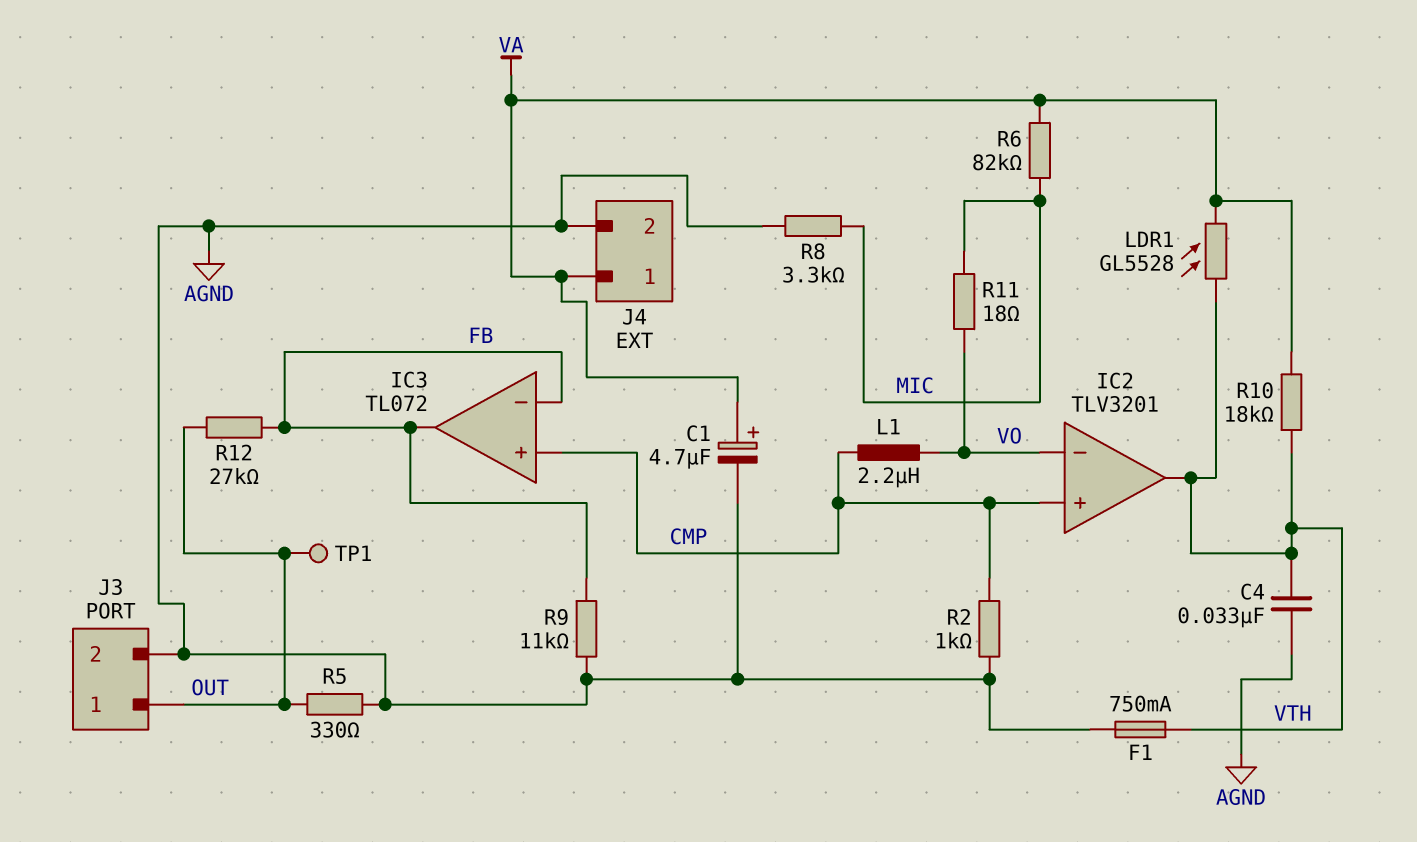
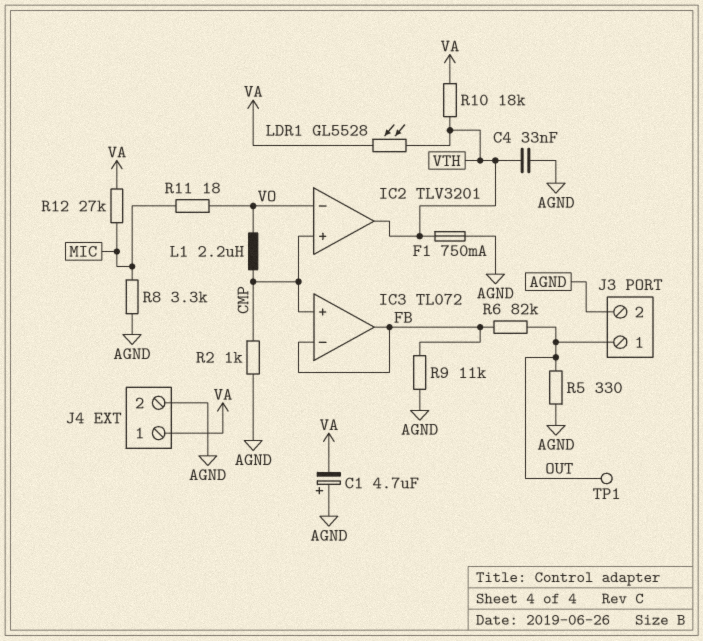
C1: 4.7uF (plus VA, minus AGND) -> 4.7uF (plus AGND, minus VA)
R6: 82k (MIC, VA) -> 82k (FB, OUT)
R12: 27k (FB, OUT) -> 27k (MIC, VA)

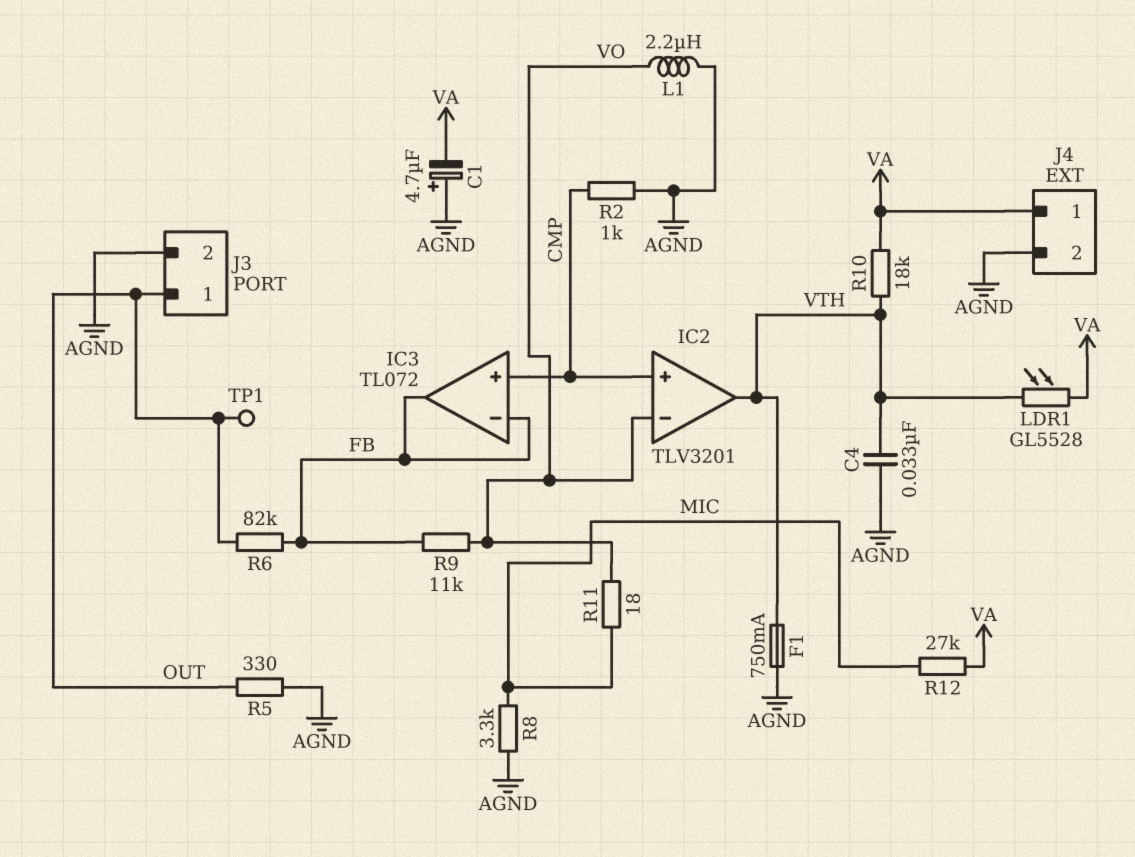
L1: 2.2uH (CMP, VO) -> 2.2uH (AGND, VO)
R9: 11k (AGND, FB) -> 11k (FB, VO)

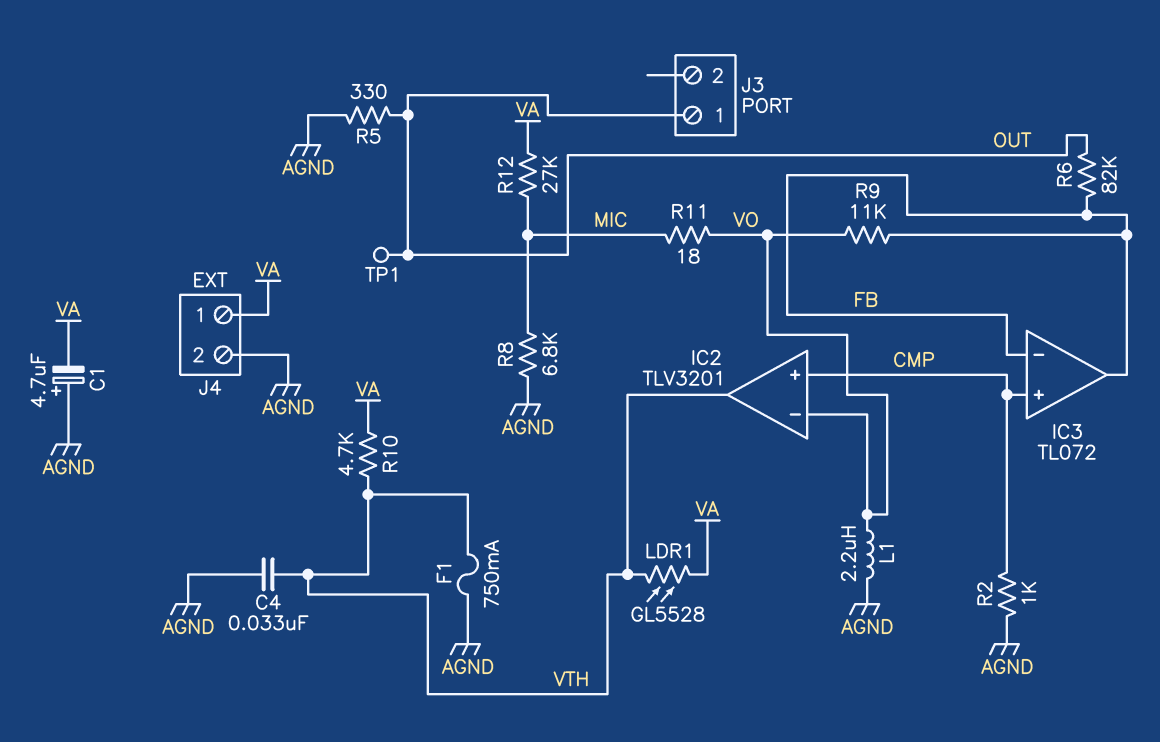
J3 pin 2: AGND -> none
R8: 3.3k (AGND, MIC) -> 6.8k (AGND, MIC)
R10: 18k (VA, VTH) -> 4.7k (VA, VTH)

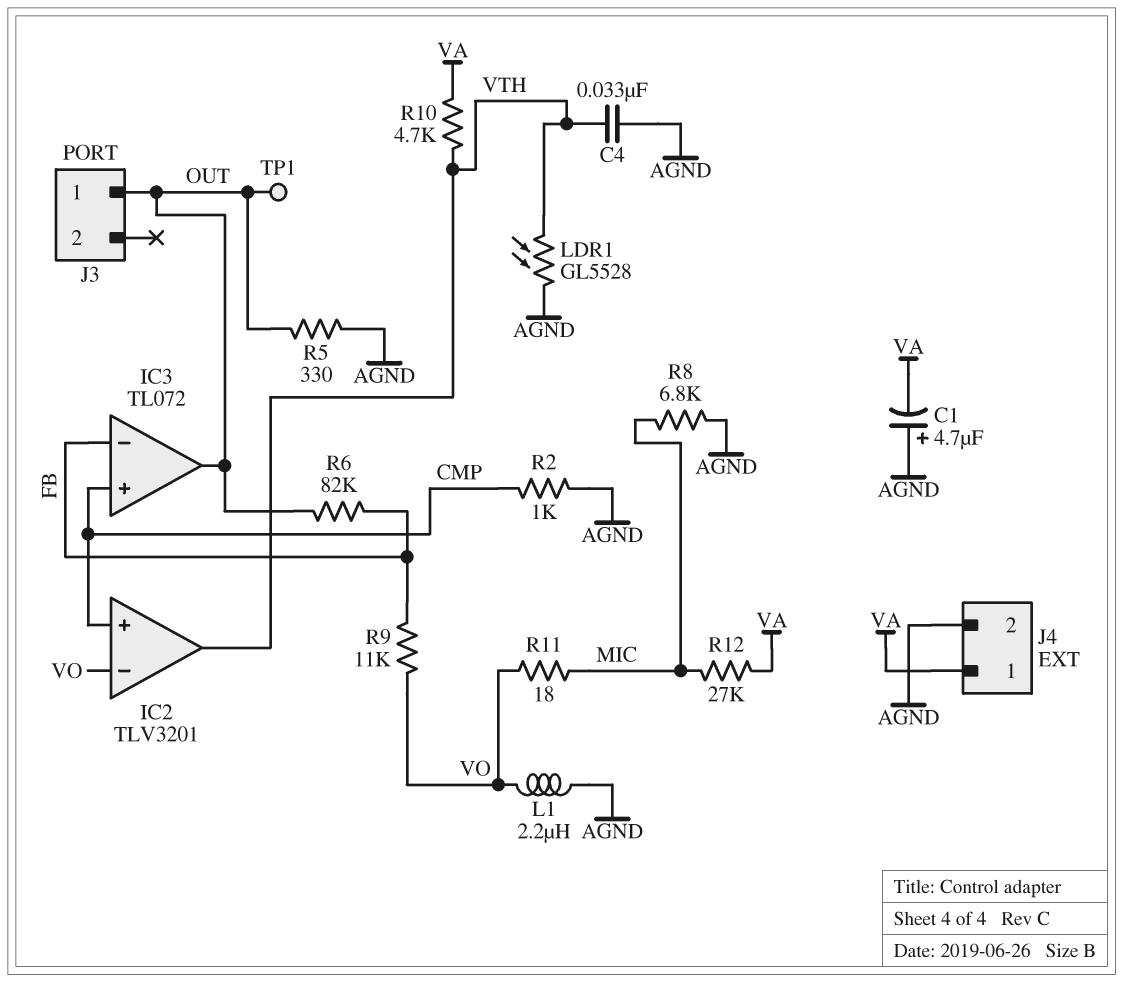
F1: 750mA (AGND, VTH) -> none
IC3 pin out: FB -> OUT
LDR1: GL5528 (VA, VTH) -> GL5528 (AGND, VTH)

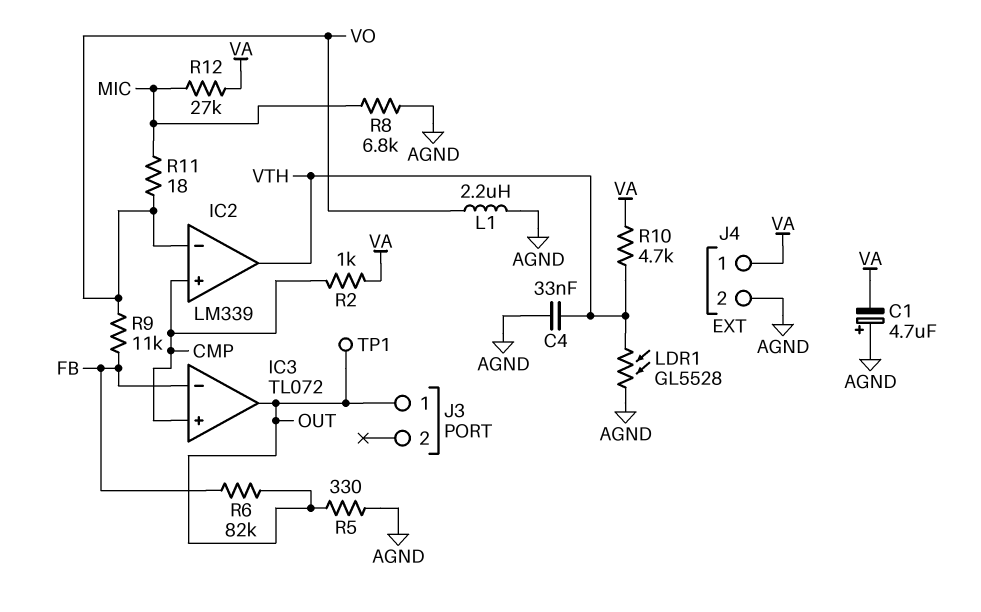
IC2: TLV3201 -> LM339
R2: 1k (AGND, CMP) -> 1k (CMP, VA)

